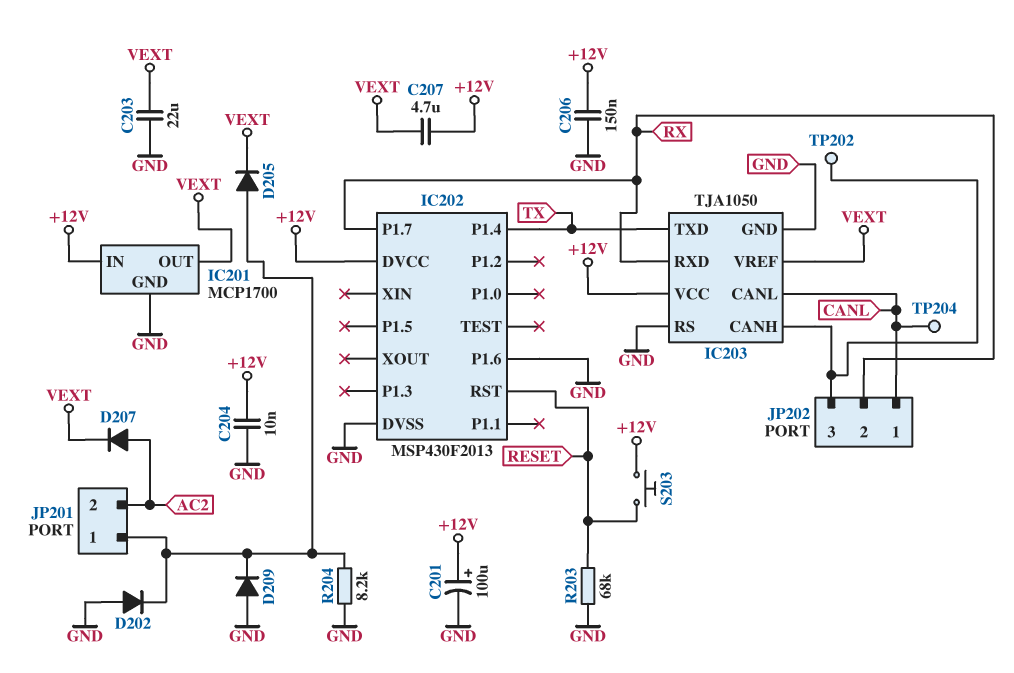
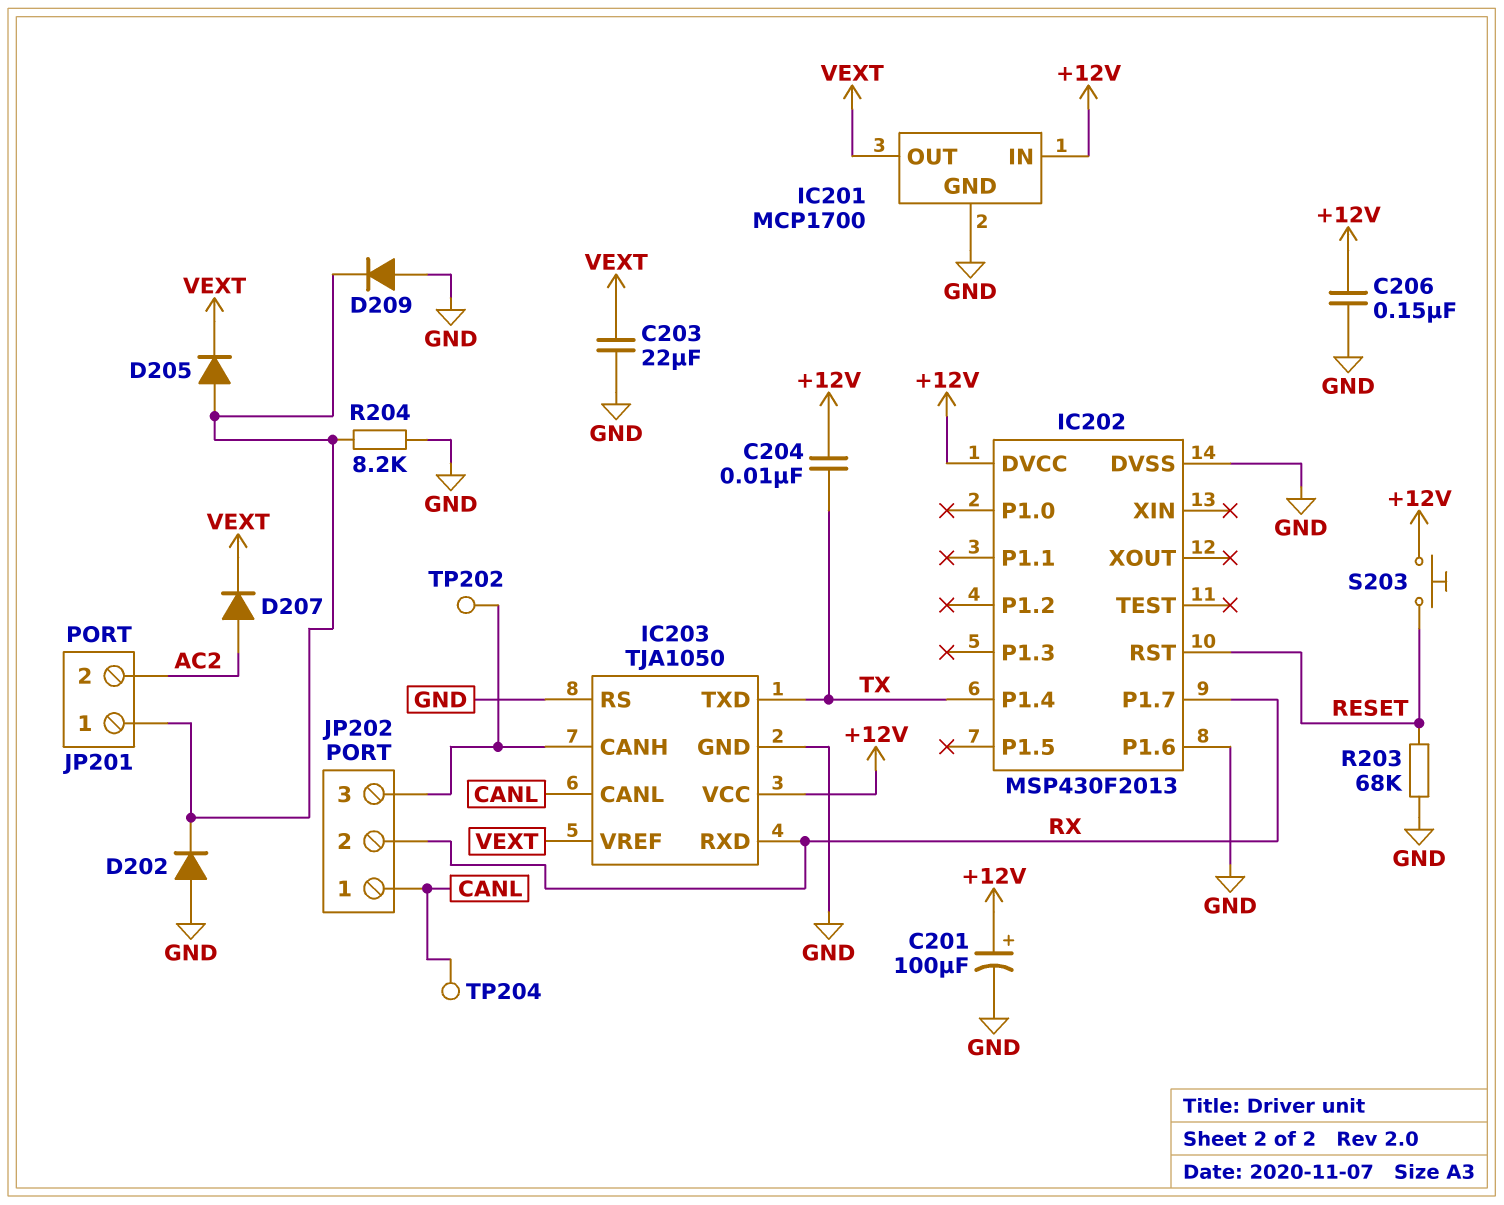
C204: 10nF (+12V, GND) -> 10nF (+12V, TX)
C207: 4.7uF (+12V, VEXT) -> none

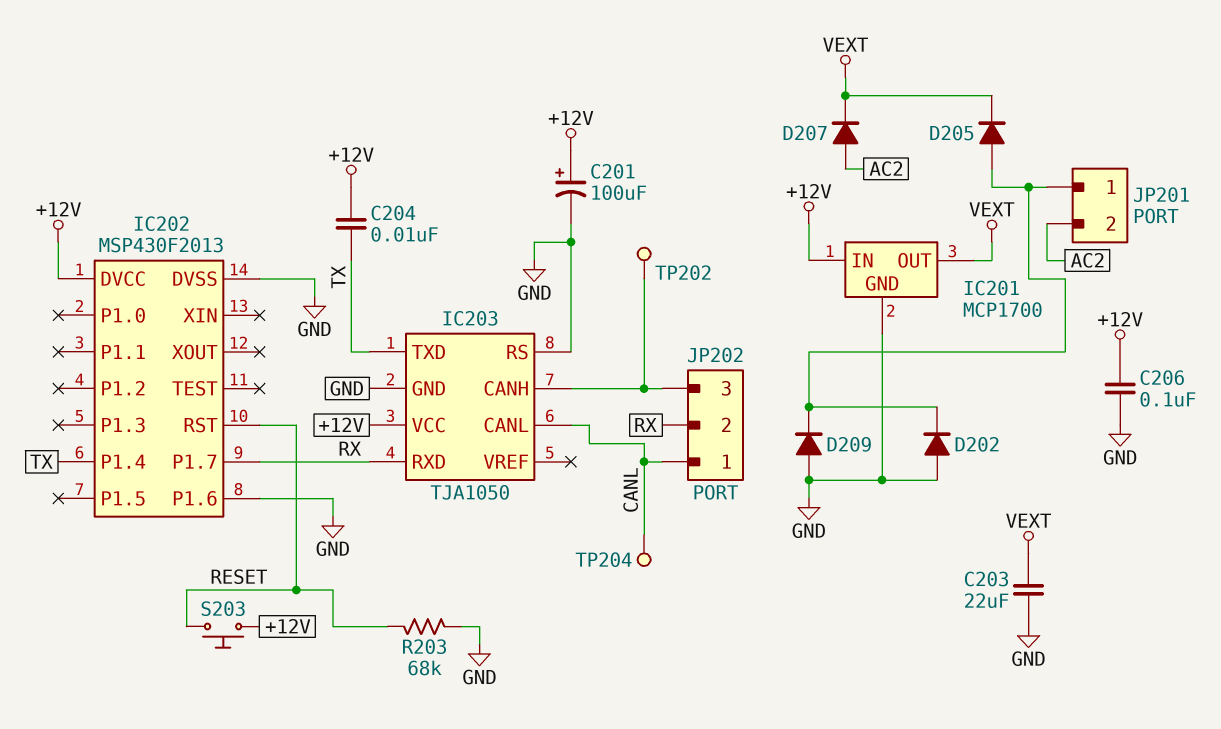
C206: 150nF (+12V, GND) -> 100nF (+12V, GND)
IC203 pin VREF: VEXT -> none
R204: 8.2k (GND, JP201/1) -> none

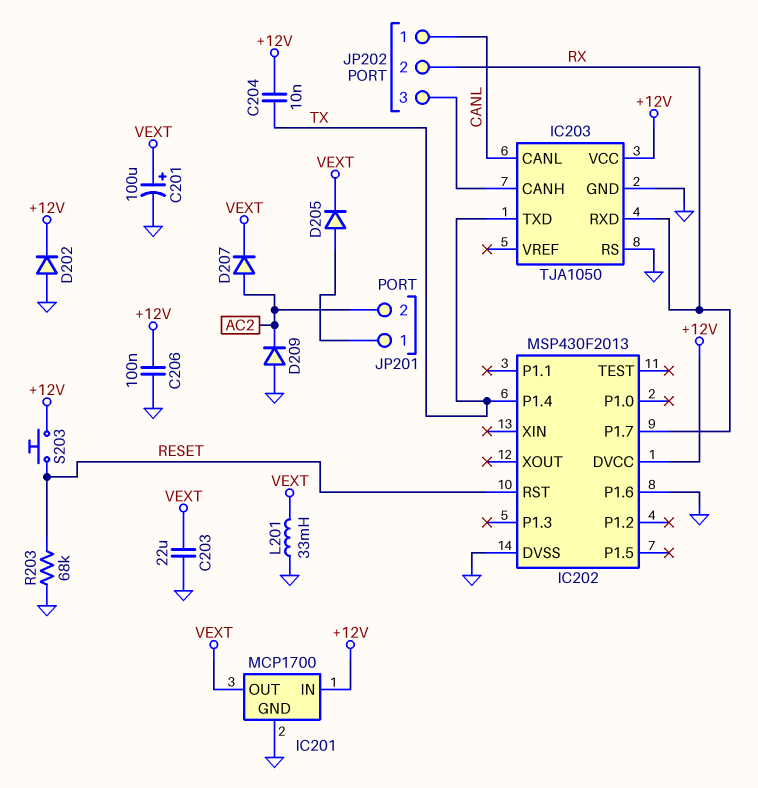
C201: 100uF (plus +12V, minus GND) -> 100uF (plus VEXT, minus GND)
D202: diode (A GND, K JP201/1) -> diode (A GND, K +12V)
D209: diode (A GND, K JP201/1) -> diode (A GND, K AC2)
L201: none -> 33mH (GND, VEXT)
TP202: test point (IC203/CANH) -> none
TP204: test point (CANL) -> none

